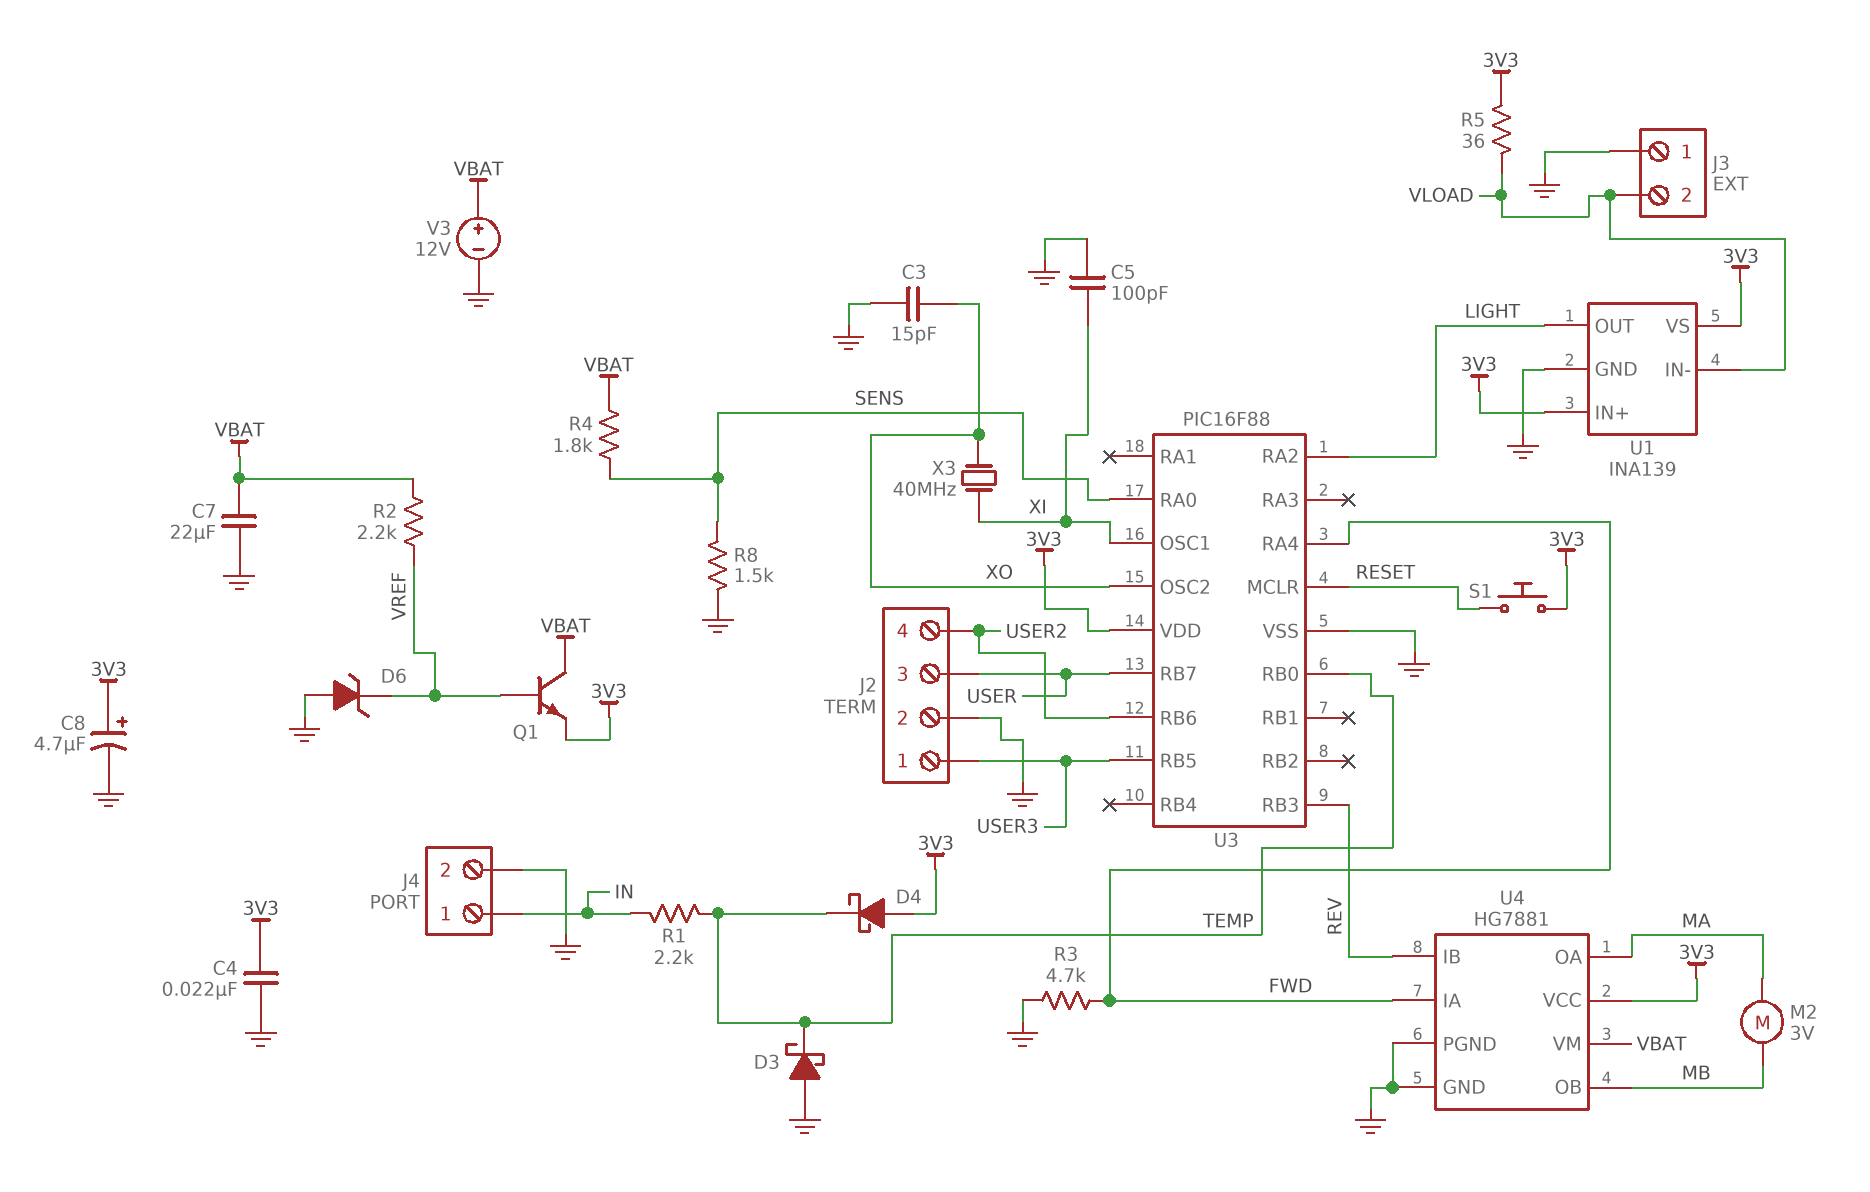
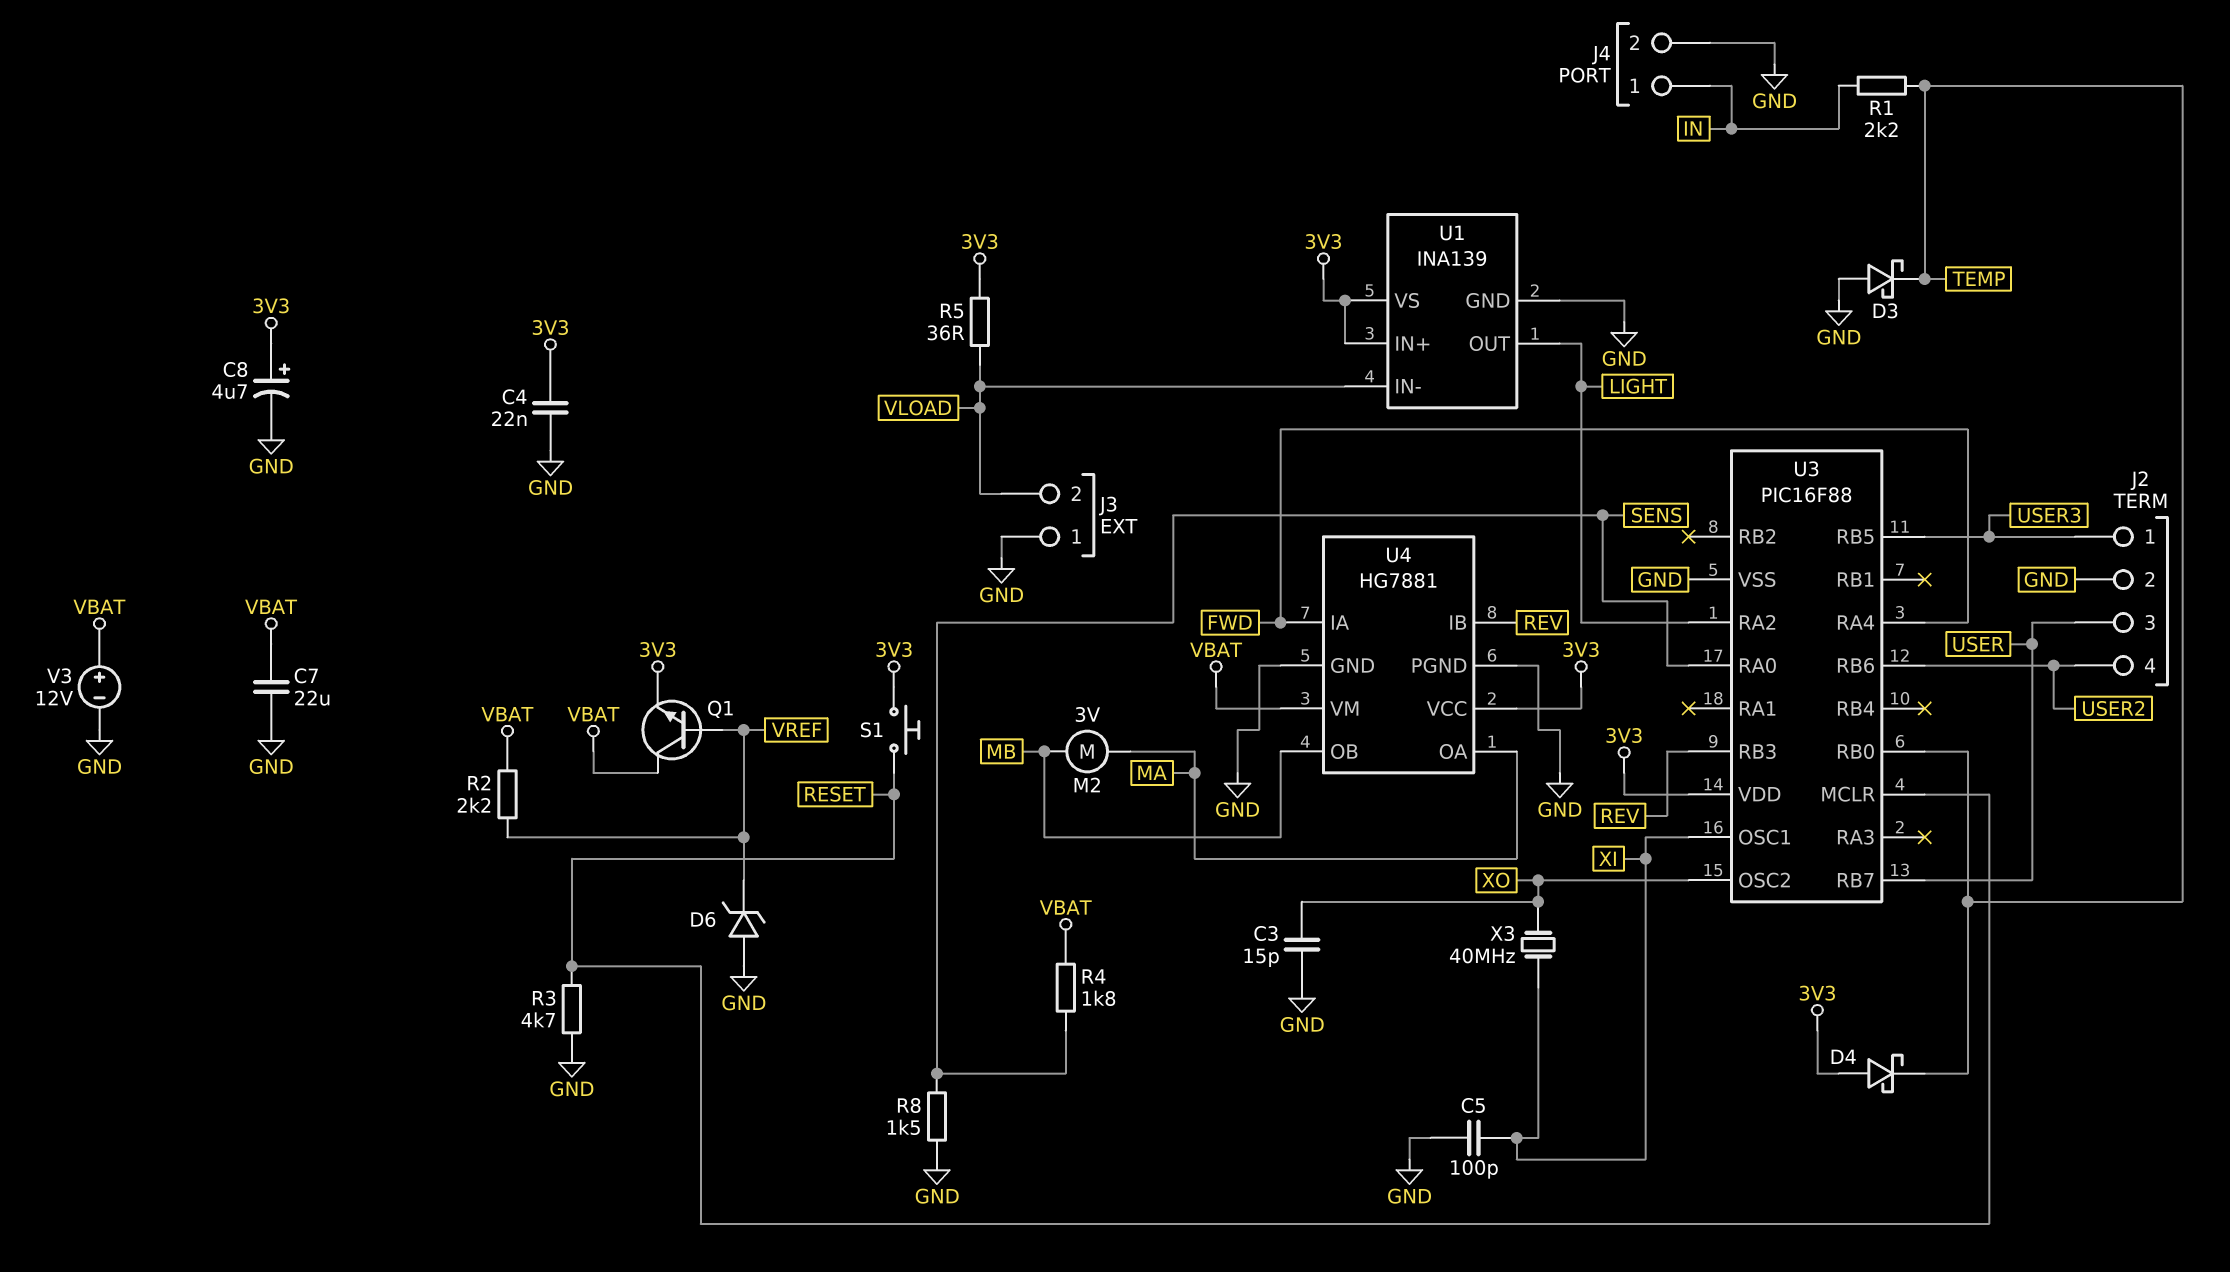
R3: 4.7k (FWD, GND) -> 4.7k (GND, RESET)

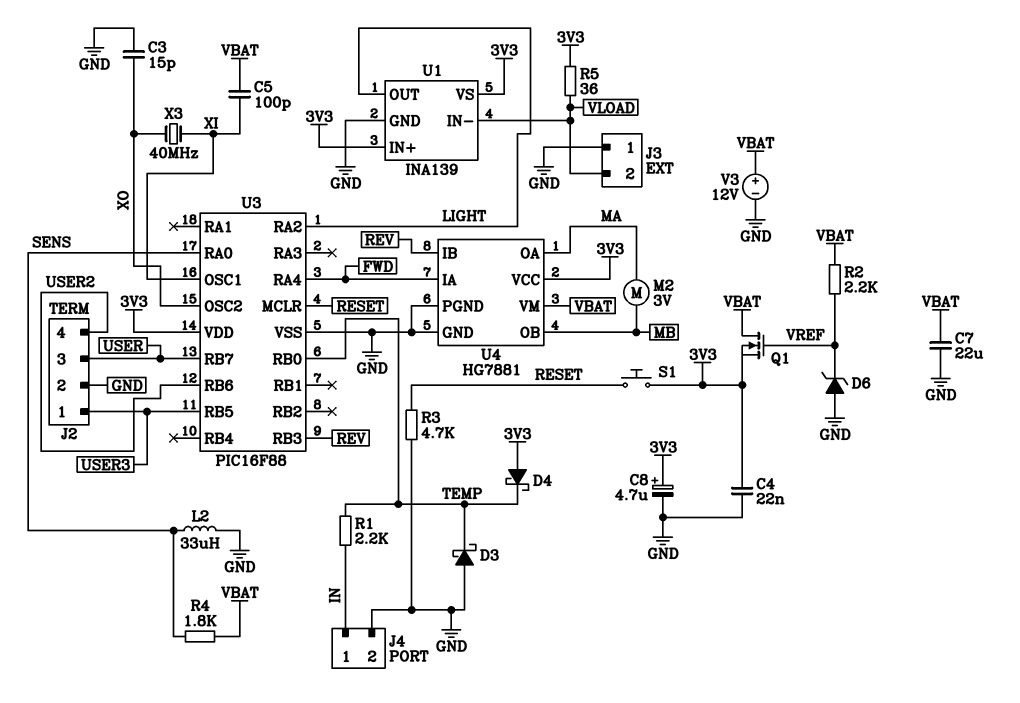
C5: 100pF (GND, XI) -> 100pF (VBAT, XI)
L2: none -> 33uH (GND, SENS)
Q1: NPN (B VREF, C VBAT, E 3V3) -> NMOS (G VREF, D VBAT, S 3V3)
R8: 1.5k (GND, SENS) -> none

